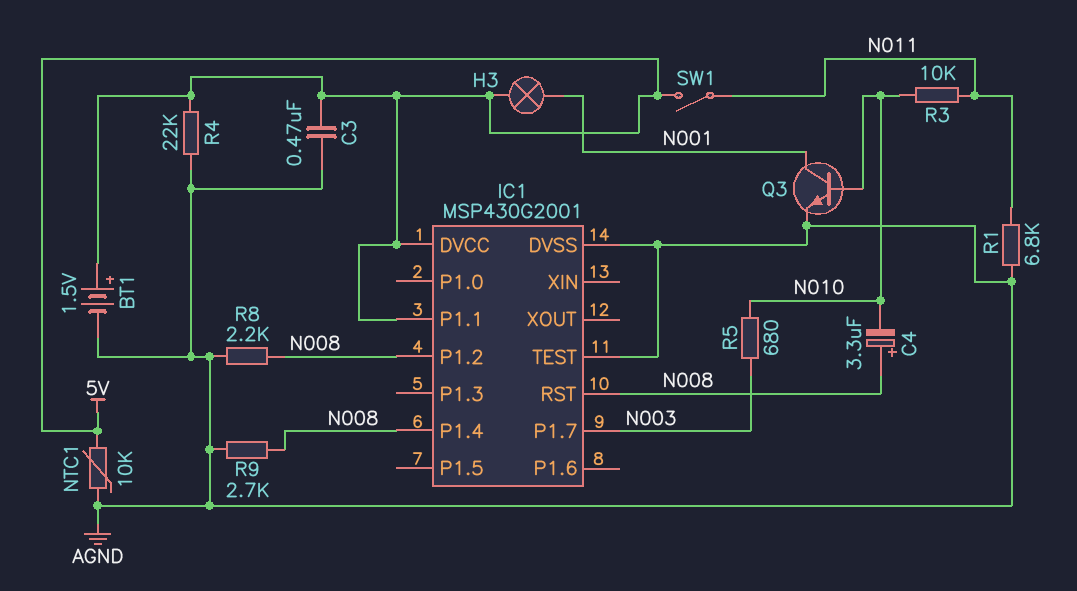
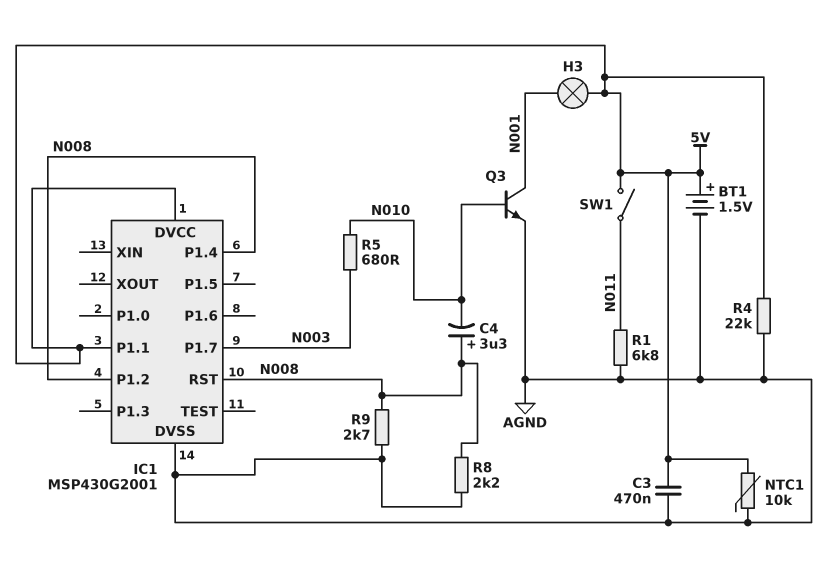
IC1 pin TEST: AGND -> none
R3: 10k (N010, N011) -> none

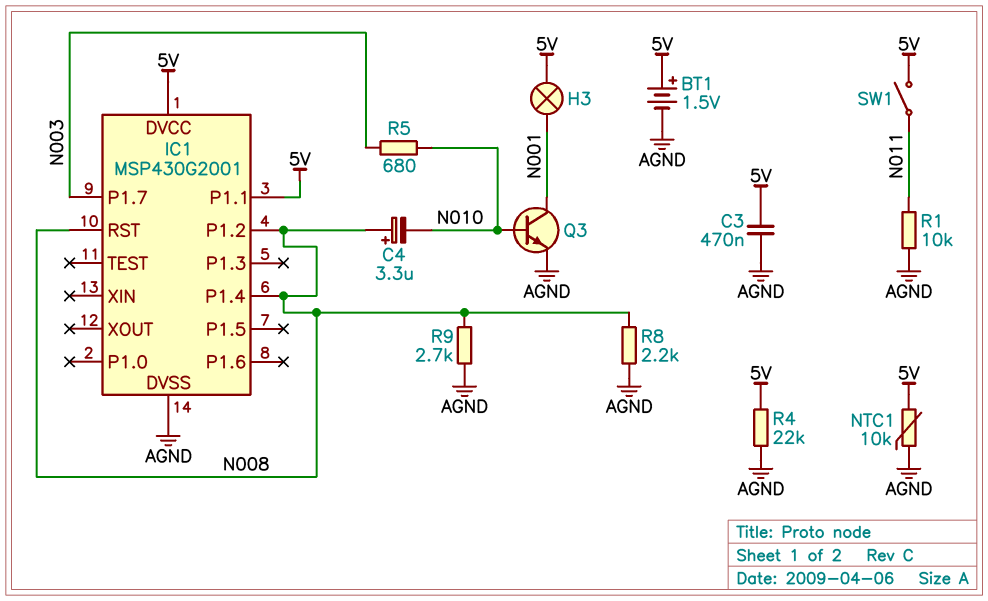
R1: 6.8k (AGND, N011) -> 10k (AGND, N011)

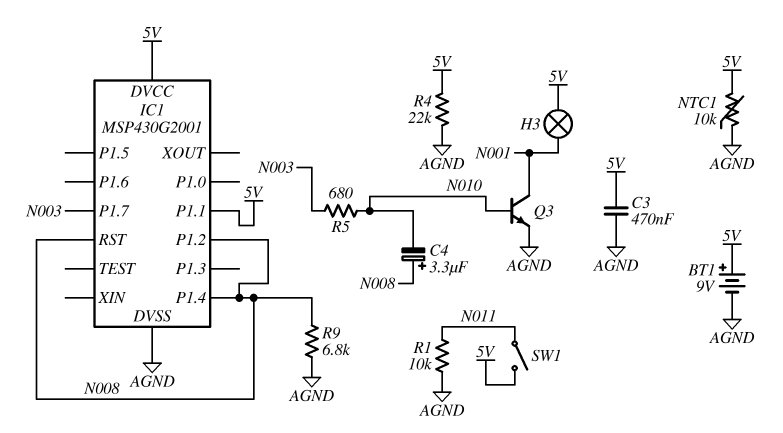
BT1: 1.5V (plus 5V, minus AGND) -> 9V (plus 5V, minus AGND)
R8: 2.2k (AGND, N008) -> none
R9: 2.7k (AGND, N008) -> 6.8k (AGND, N008)

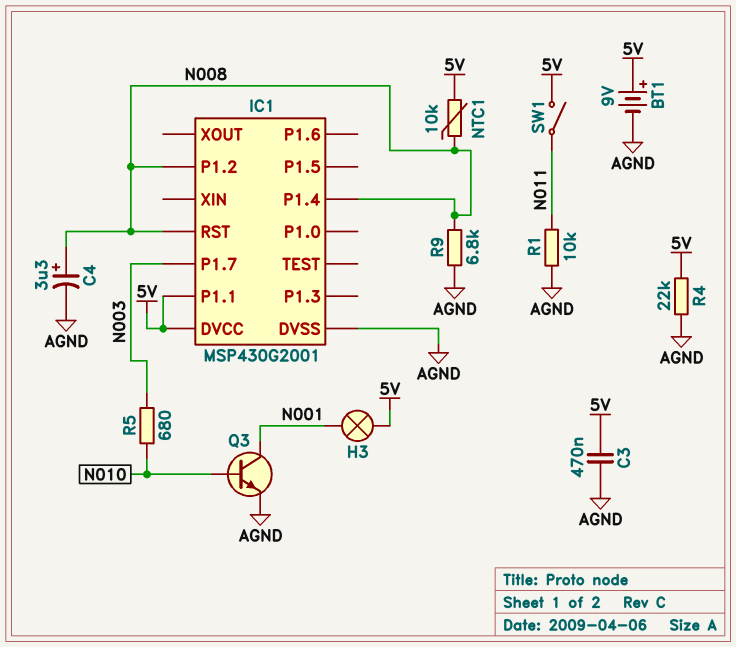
C4: 3.3uF (plus N008, minus N010) -> 3.3uF (plus N008, minus AGND)
NTC1: 10k (5V, AGND) -> 10k (5V, N008)

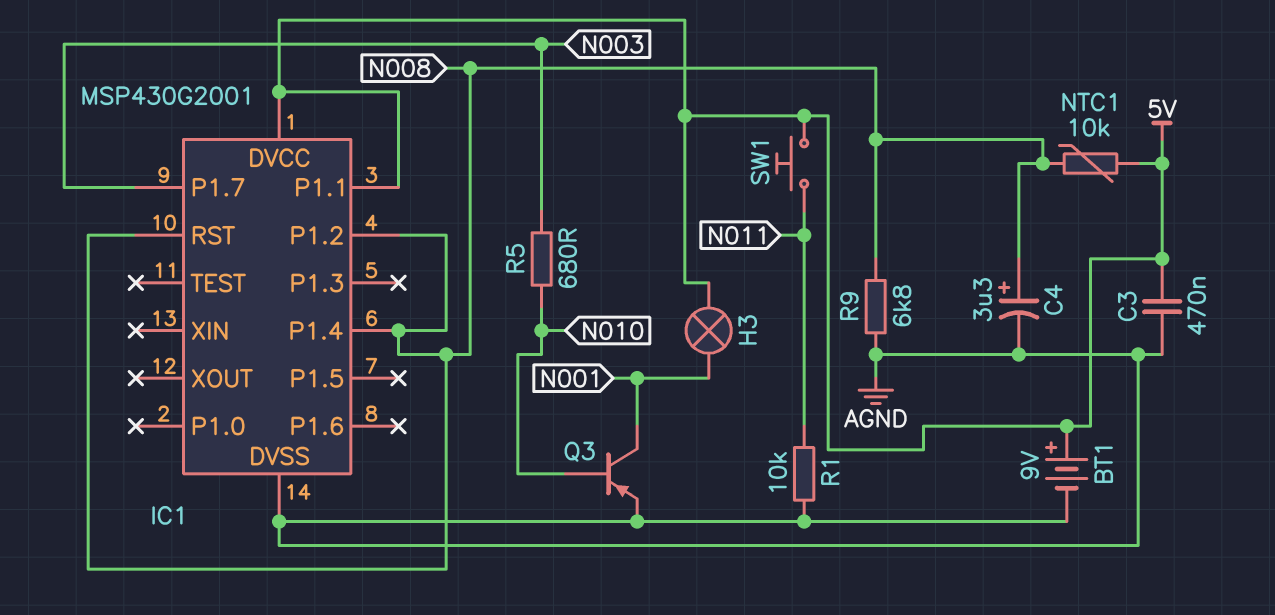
Q3: NPN (B N010, C N001, E AGND) -> PNP (B N010, C N001, E AGND)
R4: 22k (5V, AGND) -> none
SW1: switch (5V, N011) -> button (5V, N011)

